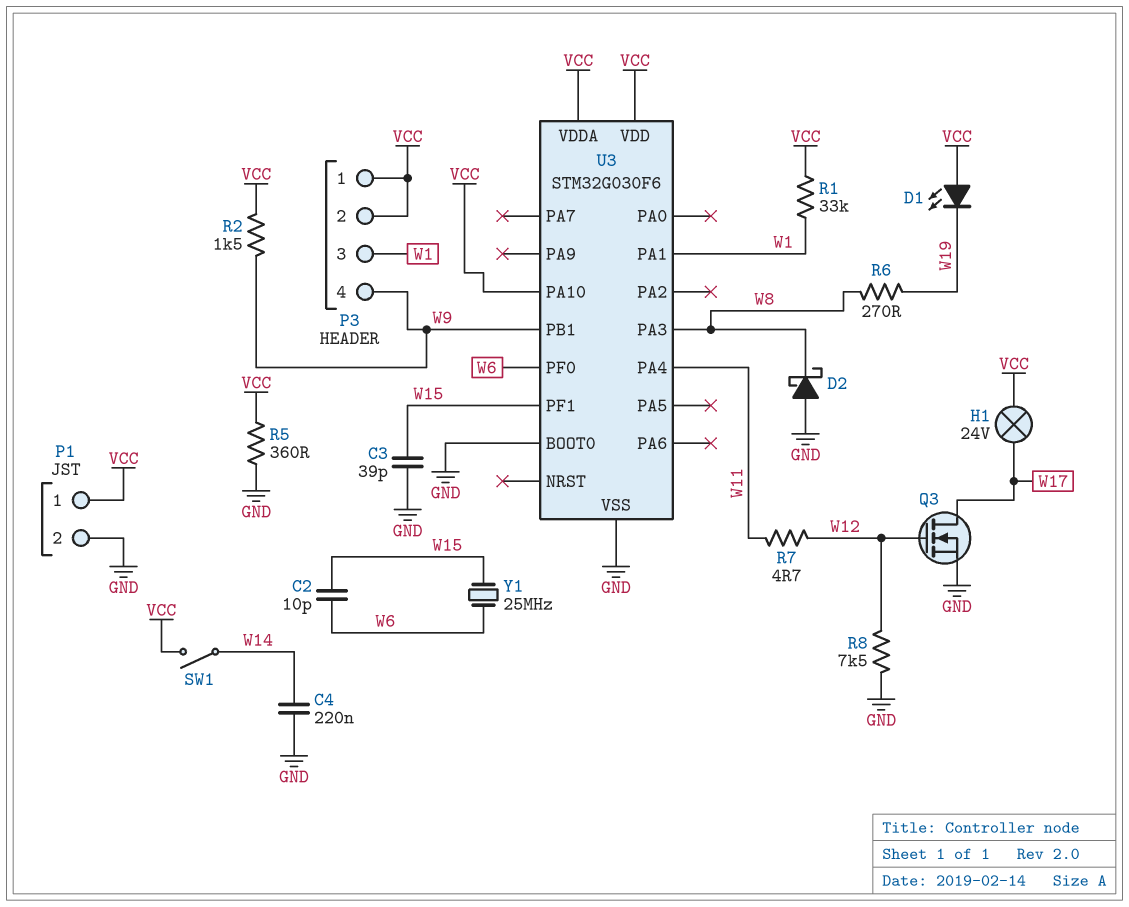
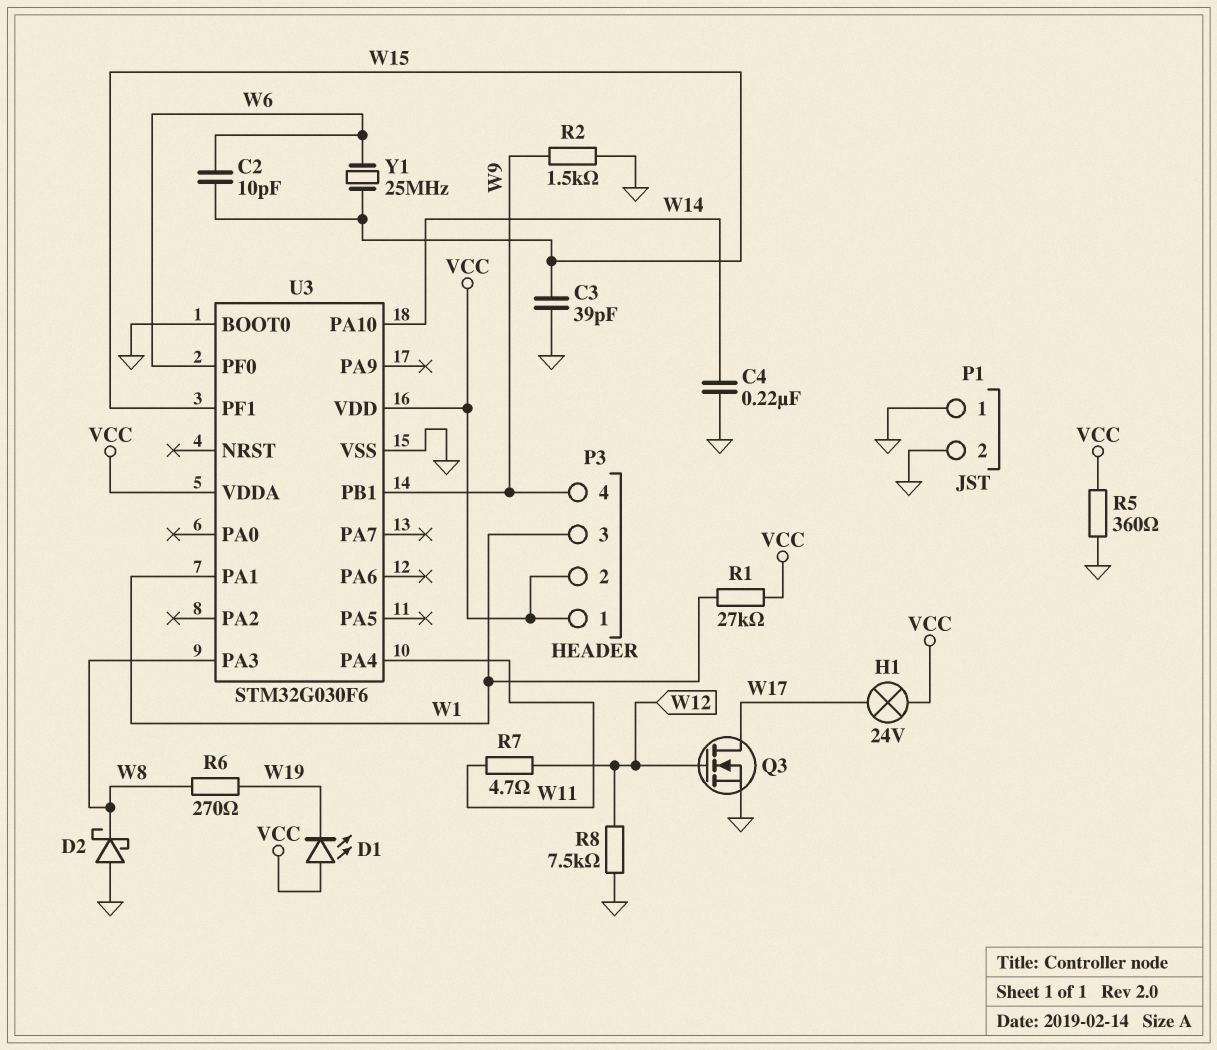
P1 pin 1: VCC -> GND
R1: 33k (VCC, W1) -> 27k (VCC, W1)
R2: 1.5k (VCC, W9) -> 1.5k (GND, W9)
SW1: switch (VCC, W14) -> none
U3 pin PA10: VCC -> W14

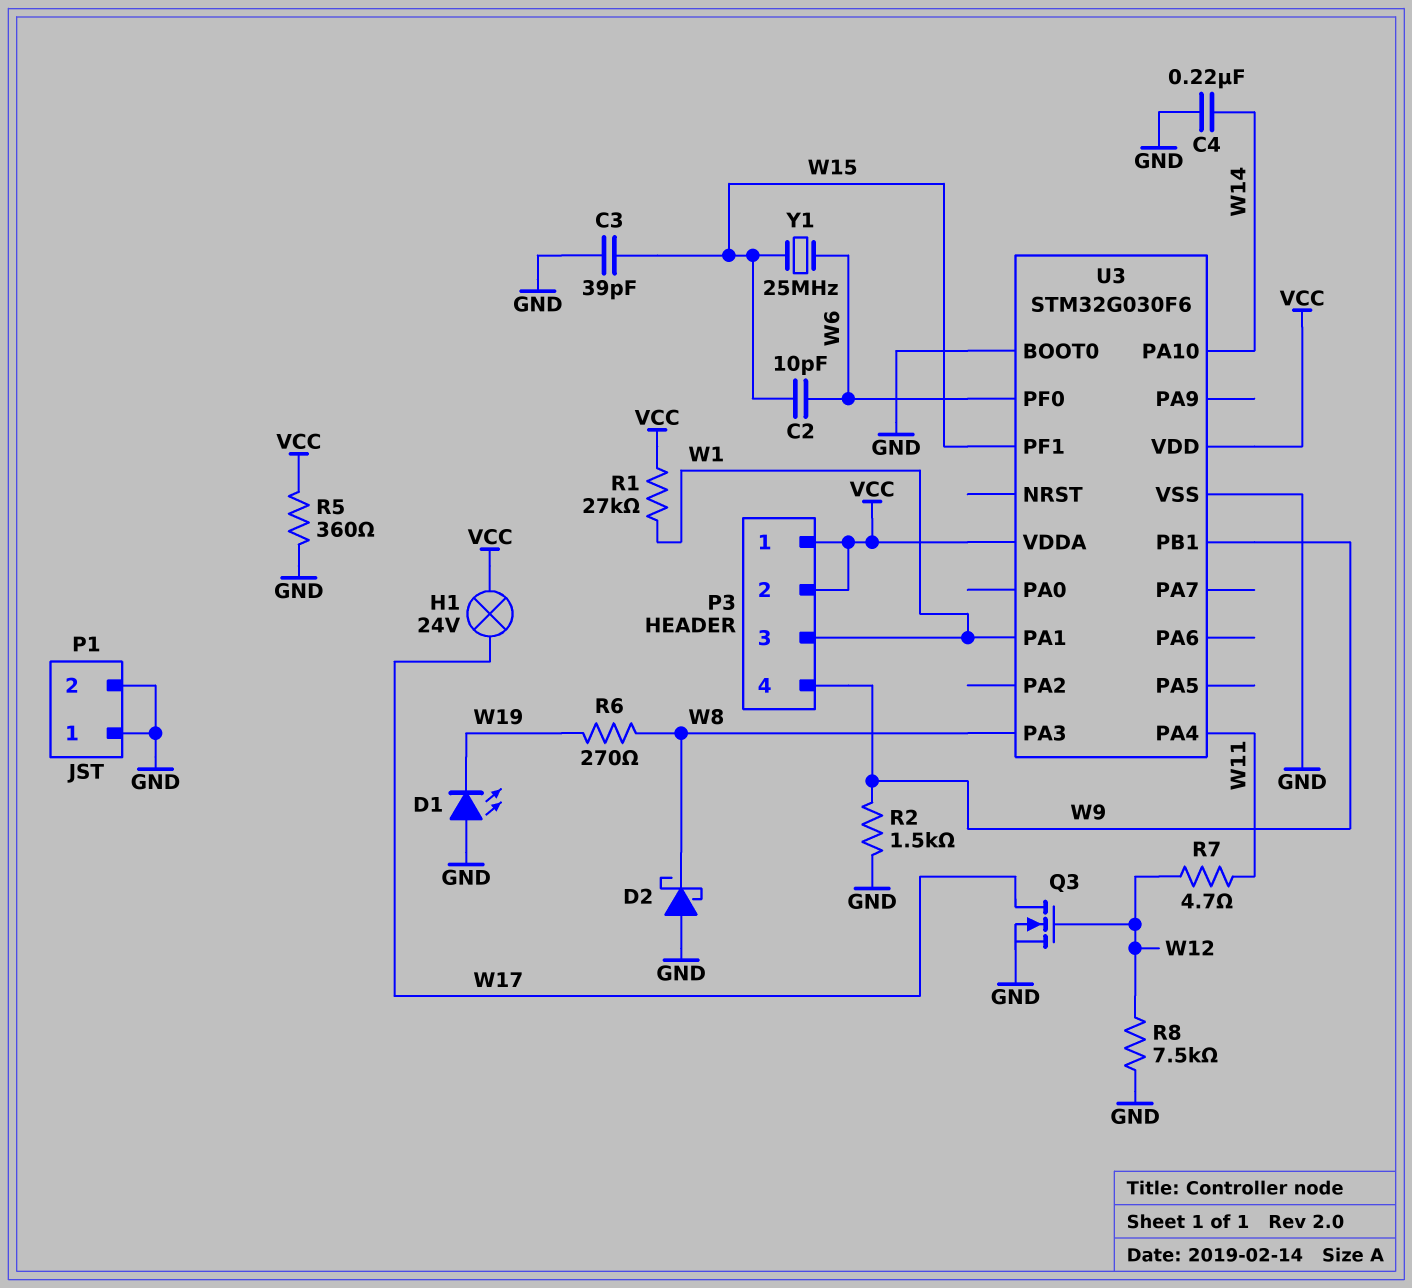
D1: LED (A VCC, K W19) -> LED (A GND, K W19)

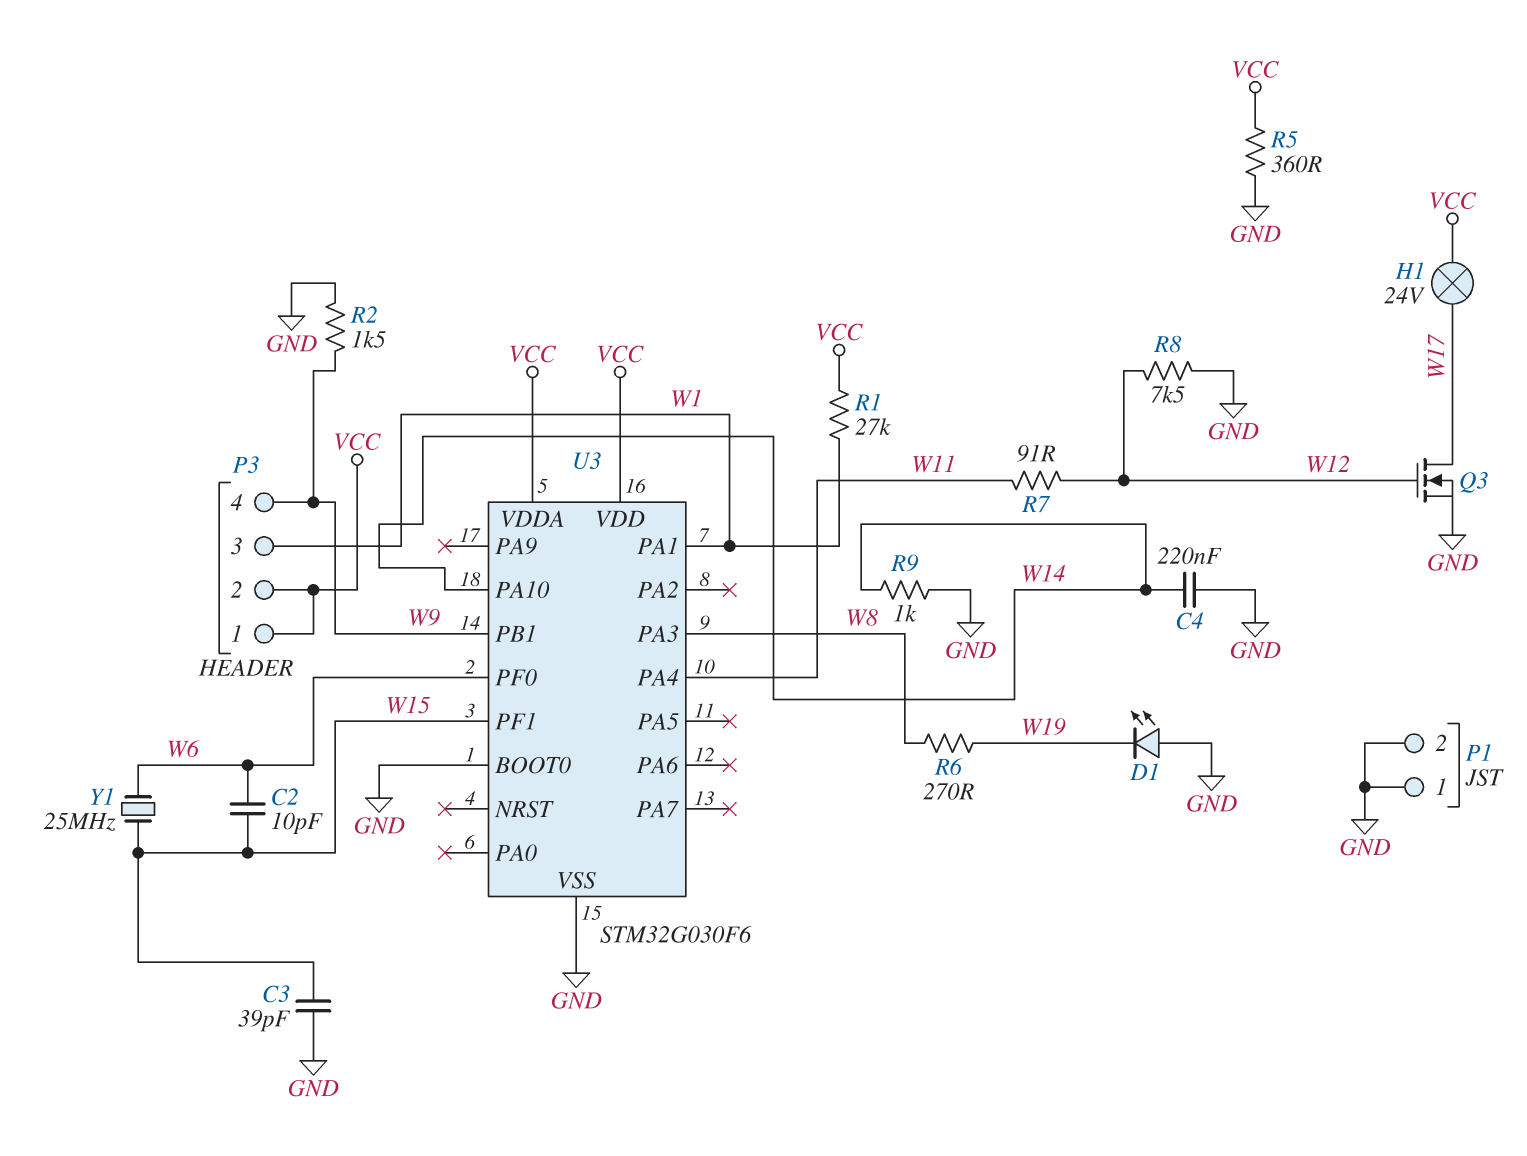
D2: schottky (A GND, K W8) -> none
R7: 4.7 (W11, W12) -> 91 (W11, W12)
R9: none -> 1k (GND, W14)

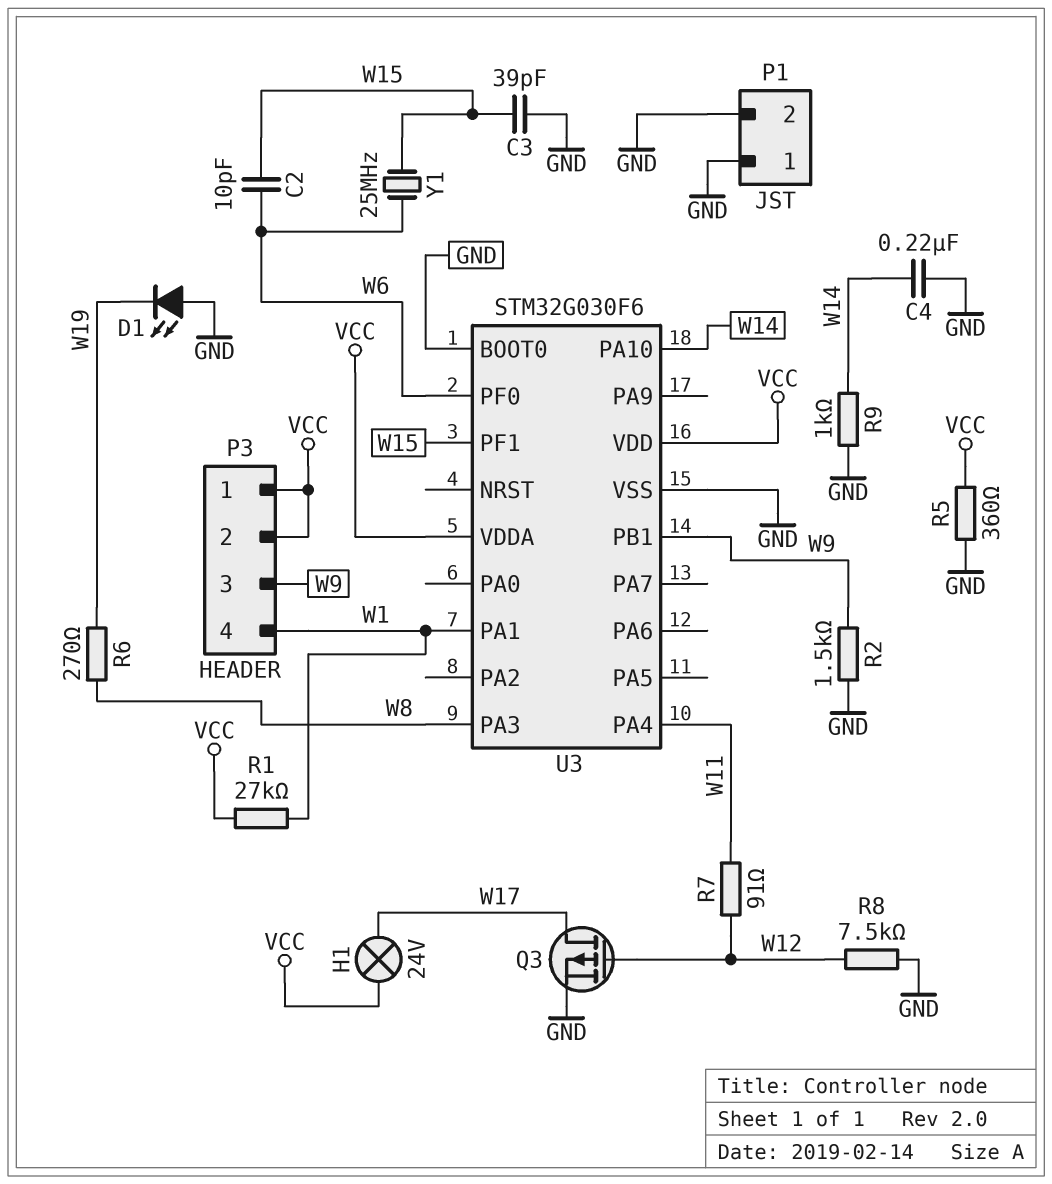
P3 pin 3: W1 -> W9
P3 pin 4: W9 -> W1
Q3: NMOS (G W12, D W17, S GND) -> PMOS (G W12, D W17, S GND)

